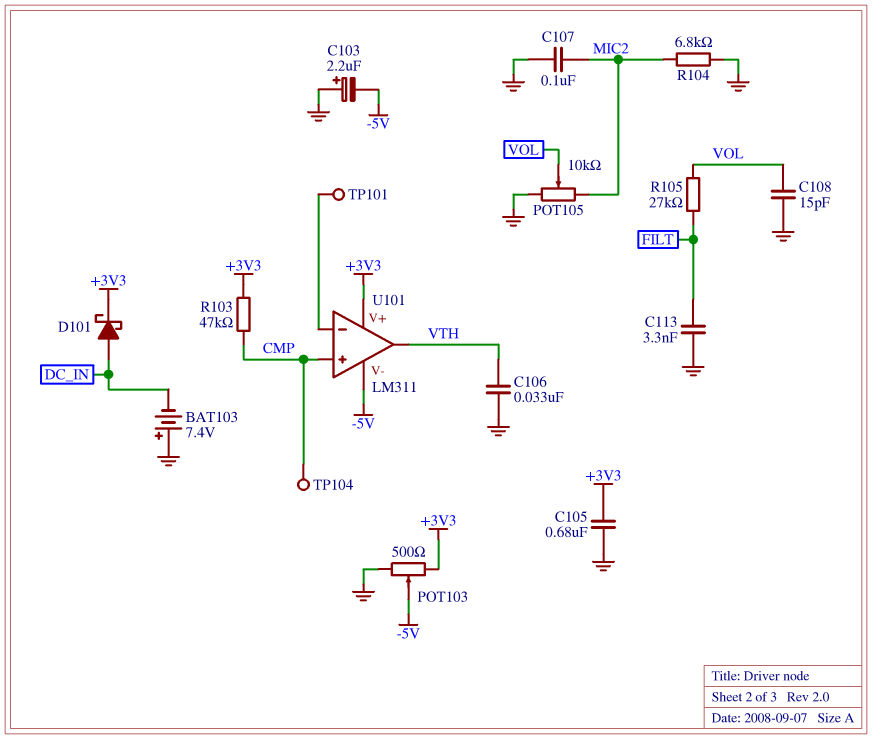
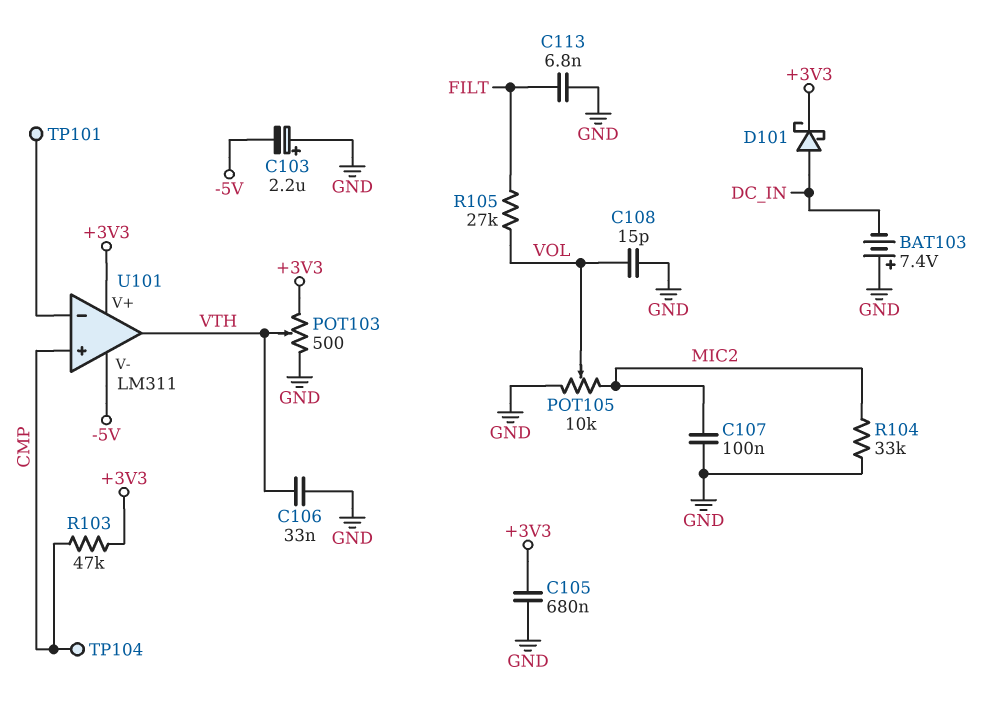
C113: 3.3nF (FILT, GND) -> 6.8nF (FILT, GND)
POT103: 500 (+3V3, GND, wiper -5V) -> 500 (+3V3, GND, wiper VTH)
R104: 6.8k (GND, MIC2) -> 33k (GND, MIC2)

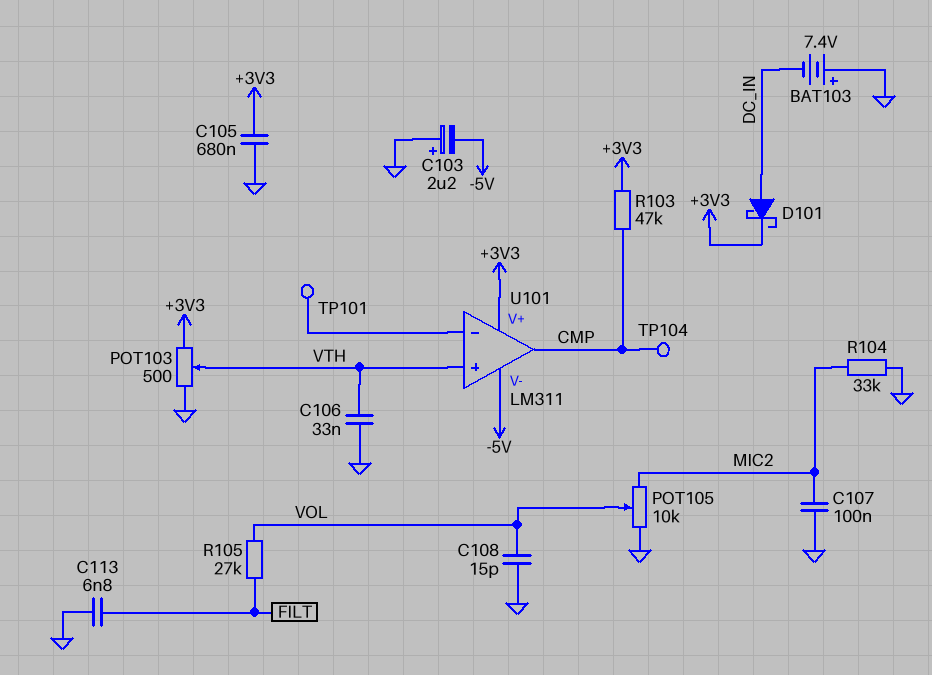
U101 pin in+: CMP -> VTH
U101 pin out: VTH -> CMP

